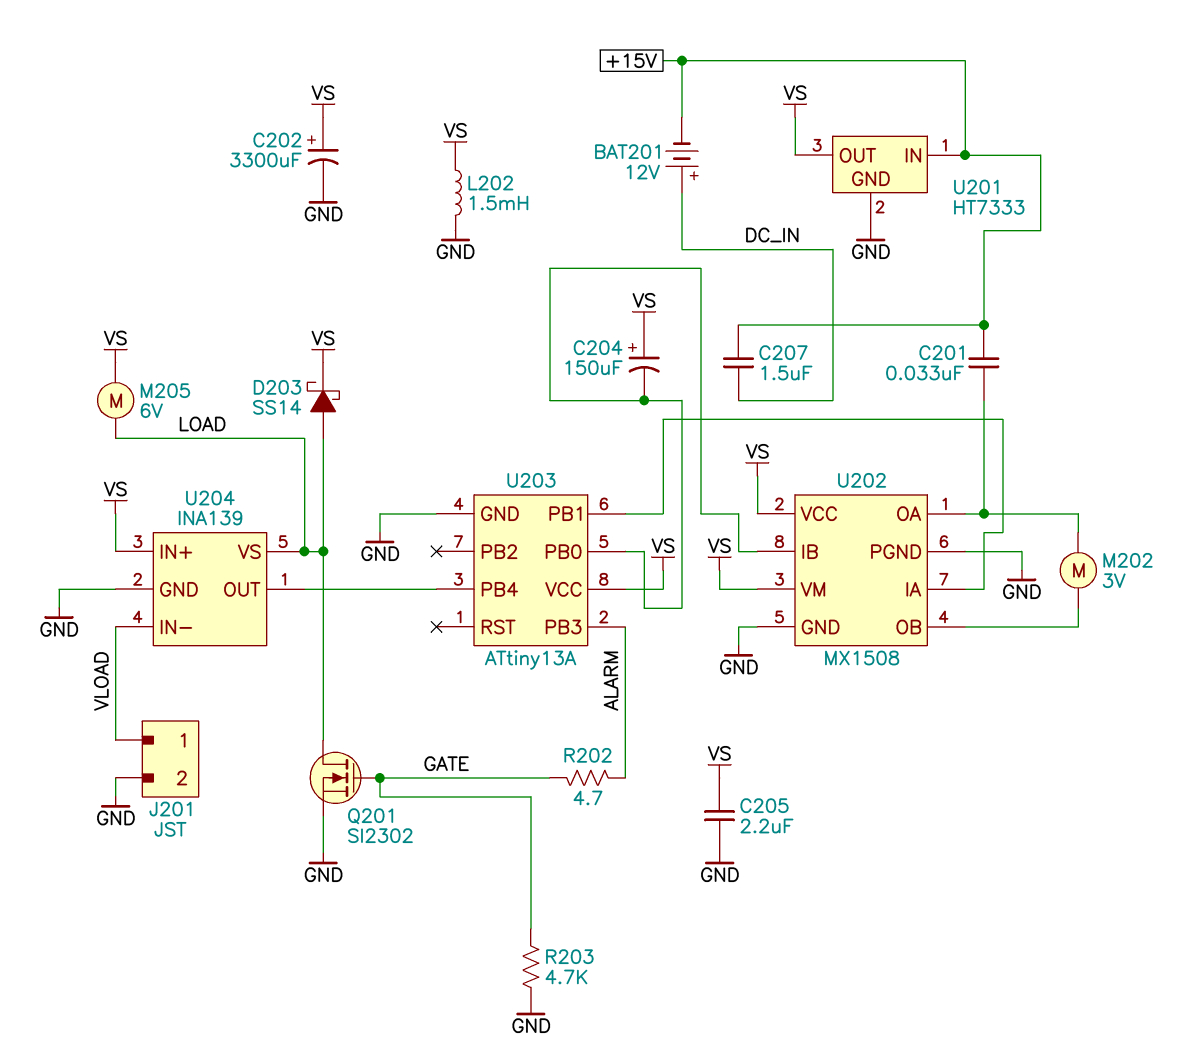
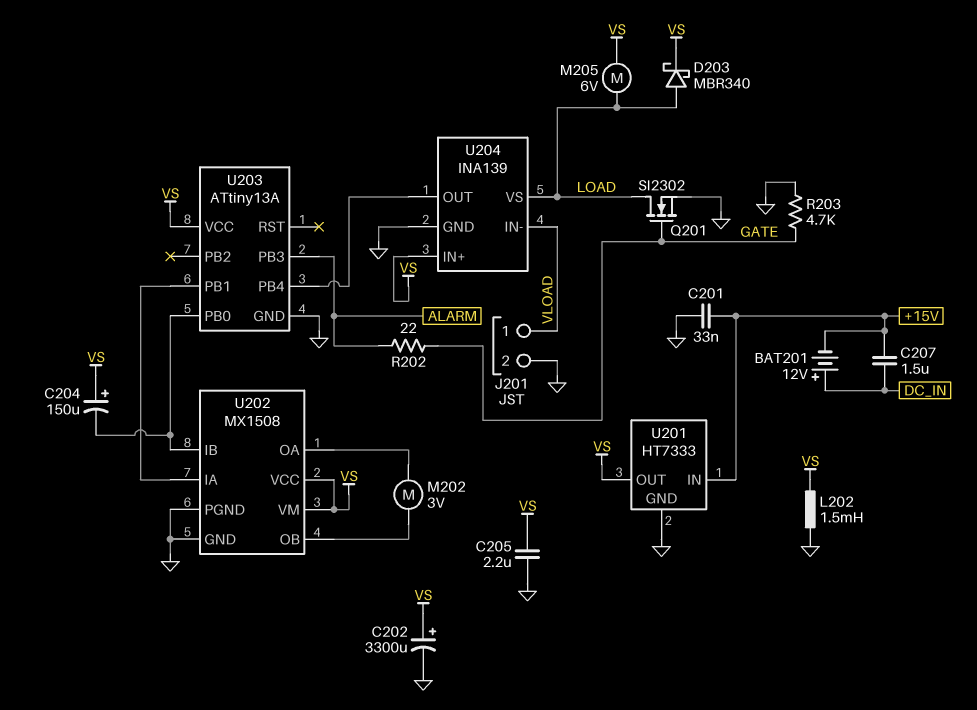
C201: 33nF (+15V, U202/OA) -> 33nF (+15V, GND)
D203: schottky SS14 (A LOAD, K VS) -> schottky MBR340 (A LOAD, K VS)
R202: 4.7 (ALARM, GATE) -> 22 (ALARM, GATE)

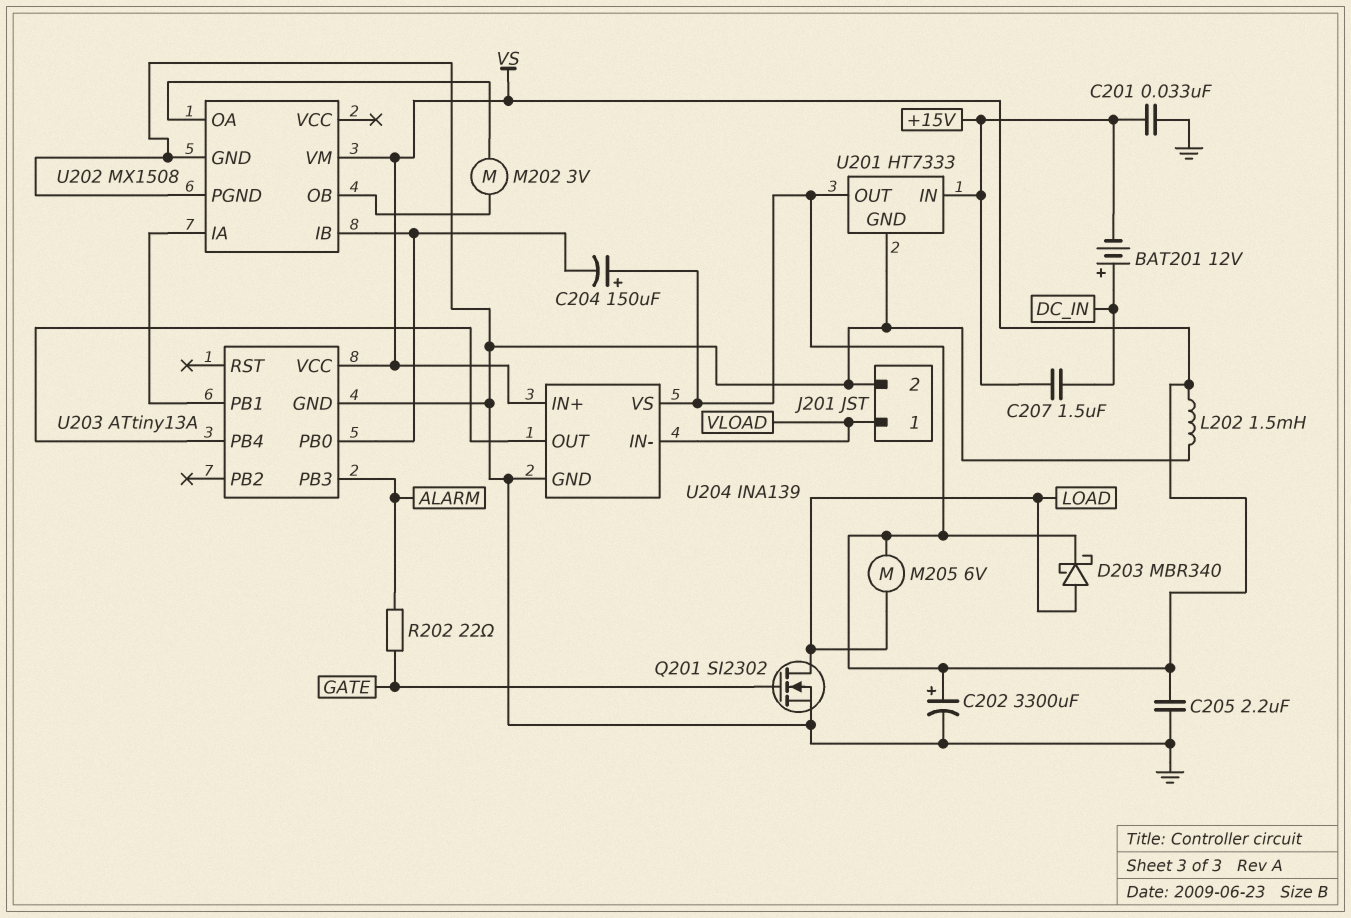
R203: 4.7k (GATE, GND) -> none
U202 pin VCC: VS -> none
U204 pin VS: LOAD -> VS

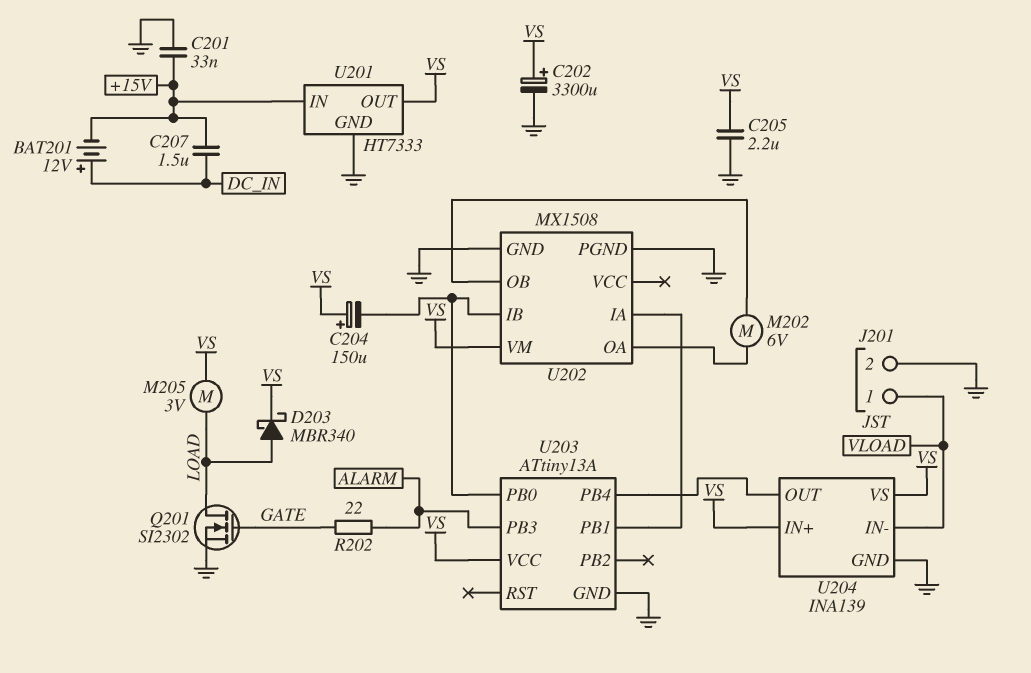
L202: 1.5mH (GND, VS) -> none
M202: motor 3V (U202/OA, U202/OB) -> motor 6V (U202/OA, U202/OB)
M205: motor 6V (LOAD, VS) -> motor 3V (LOAD, VS)

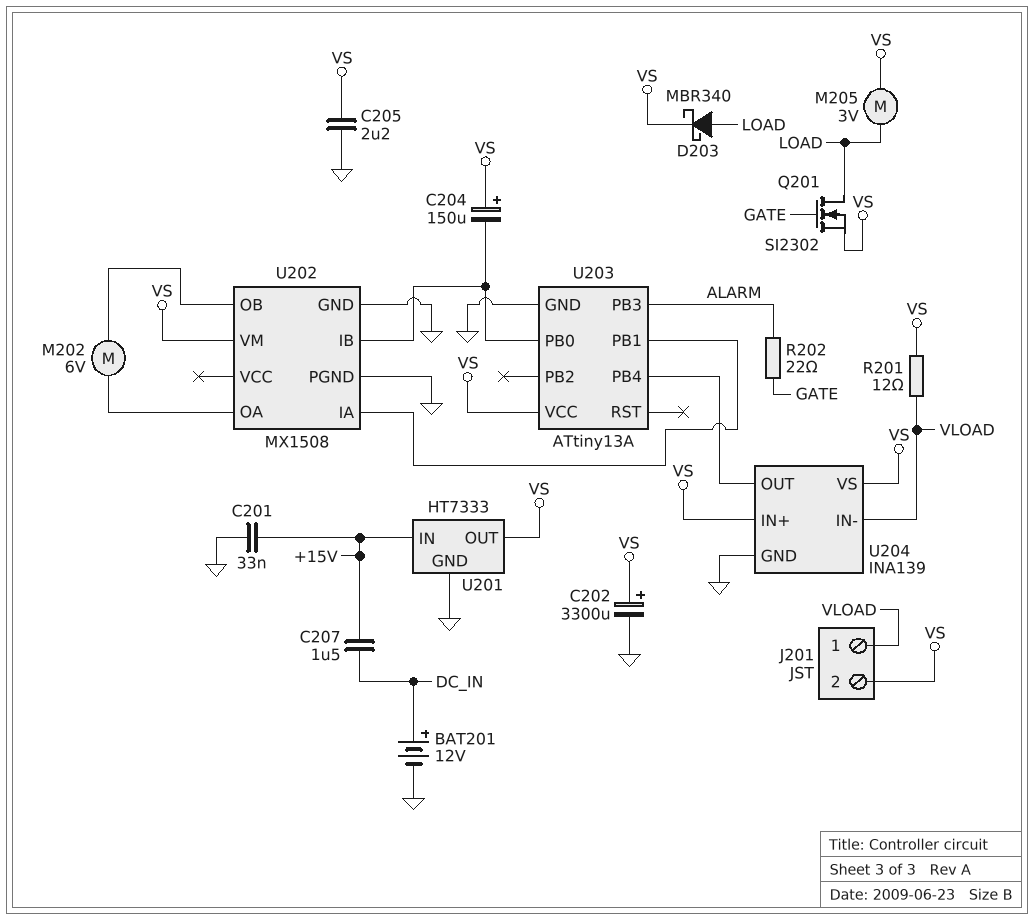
BAT201: 12V (plus DC_IN, minus +15V) -> 12V (plus DC_IN, minus GND)
J201 pin 2: GND -> VS
Q201: NMOS SI2302 (G GATE, D LOAD, S GND) -> NMOS SI2302 (G GATE, D LOAD, S VS)
R201: none -> 12 (VLOAD, VS)

